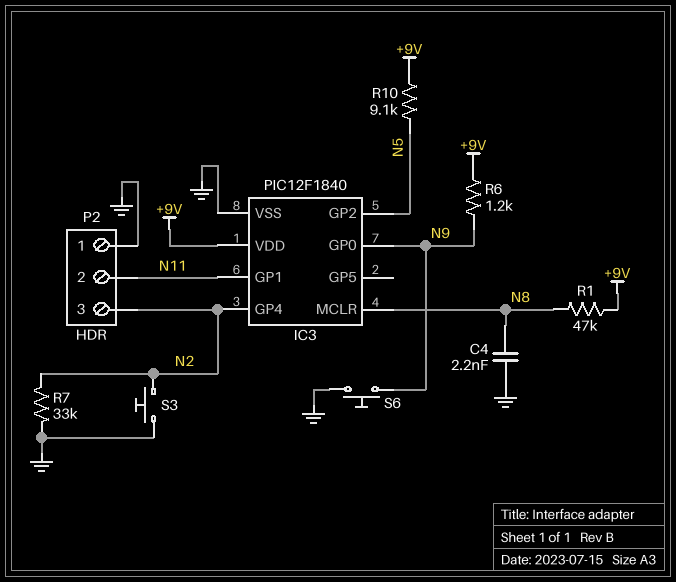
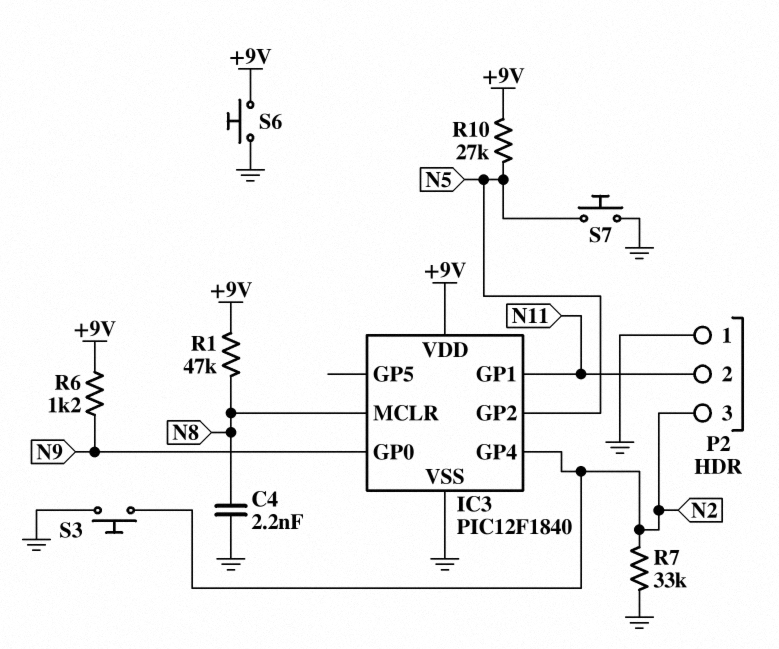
R10: 9.1k (+9V, N5) -> 27k (+9V, N5)
S6: button (GND, N9) -> button (+9V, GND)
S7: none -> button (GND, N5)

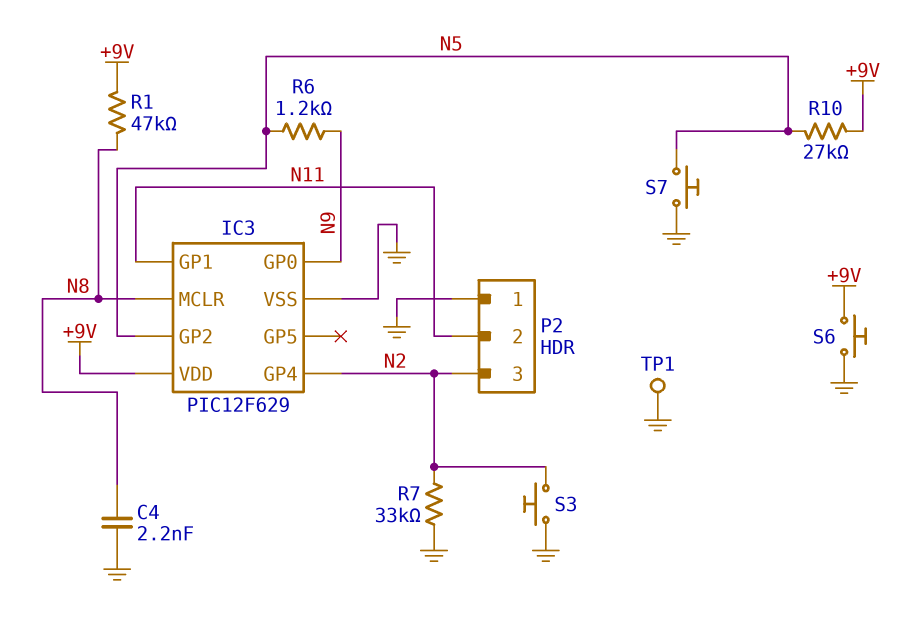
IC3: PIC12F1840 -> PIC12F629
R6: 1.2k (+9V, N9) -> 1.2k (N5, N9)
TP1: none -> test point (GND)

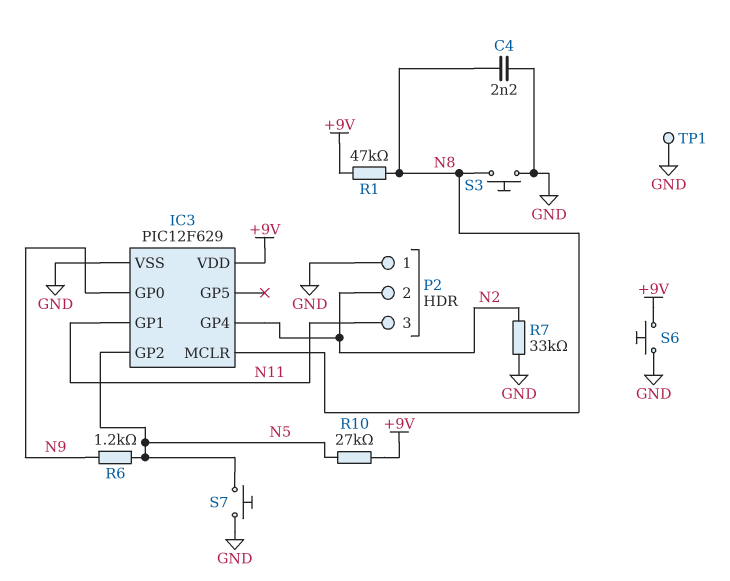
P2 pin 2: N11 -> N2
P2 pin 3: N2 -> N11
S3: button (GND, N2) -> button (GND, N8)

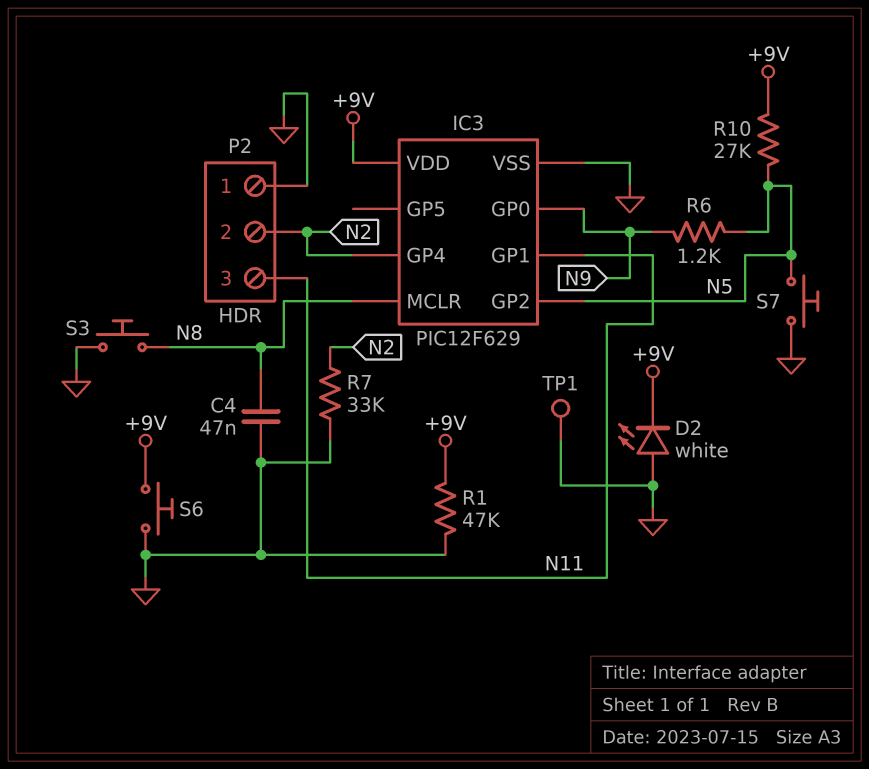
C4: 2.2nF (GND, N8) -> 47nF (GND, N8)
D2: none -> LED white (A GND, K +9V)
R1: 47k (+9V, N8) -> 47k (+9V, GND)

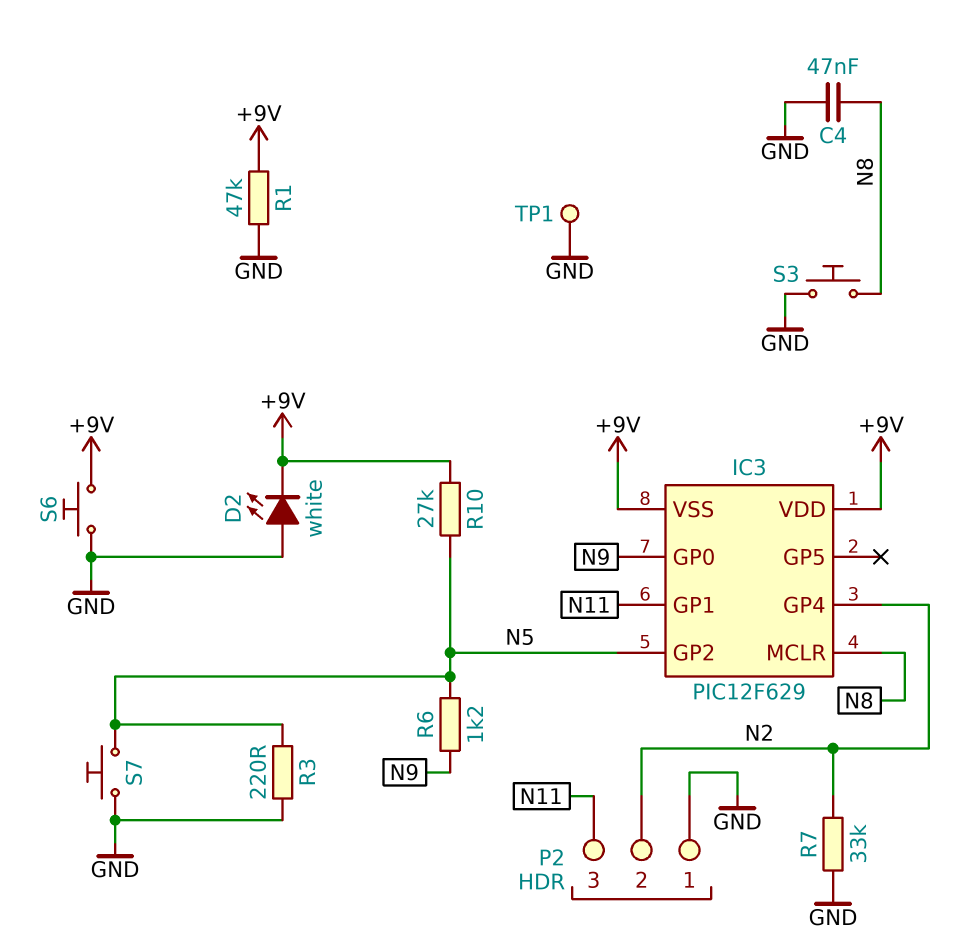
IC3 pin VSS: GND -> +9V
R3: none -> 220 (GND, N5)

